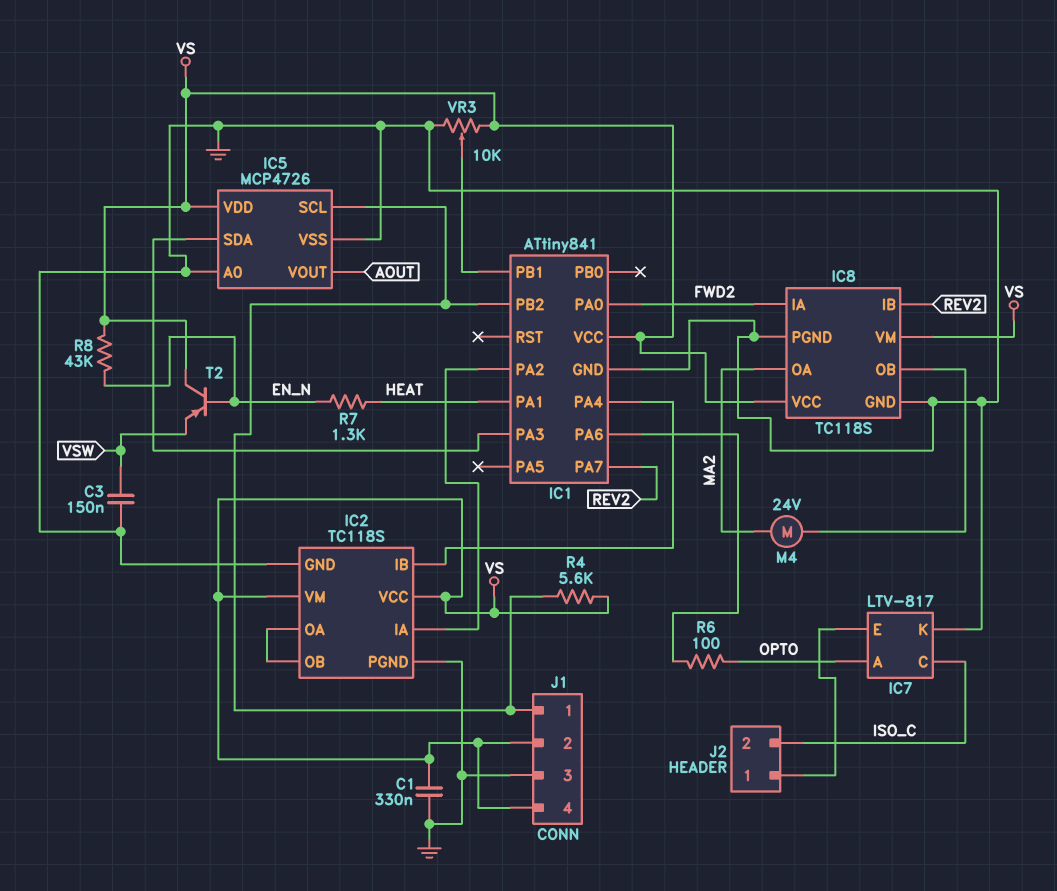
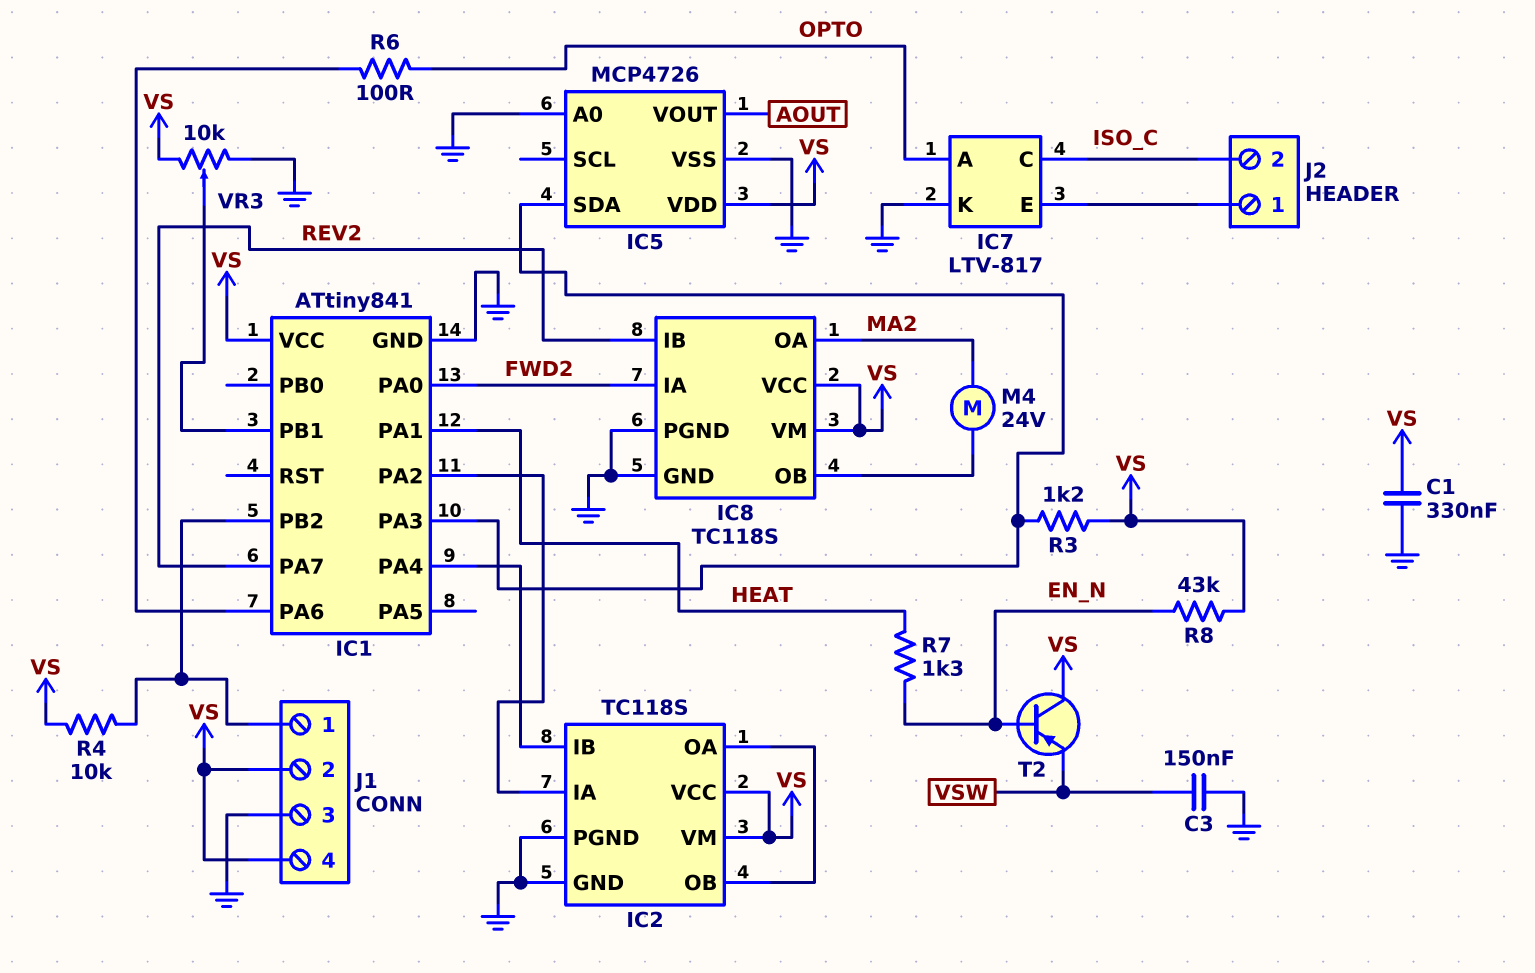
IC5 pin SCL: IC1/PB2 -> none
R3: none -> 1.2k (IC1/PA3, VS)
R4: 5.6k (IC1/PB2, VS) -> 10k (IC1/PB2, VS)

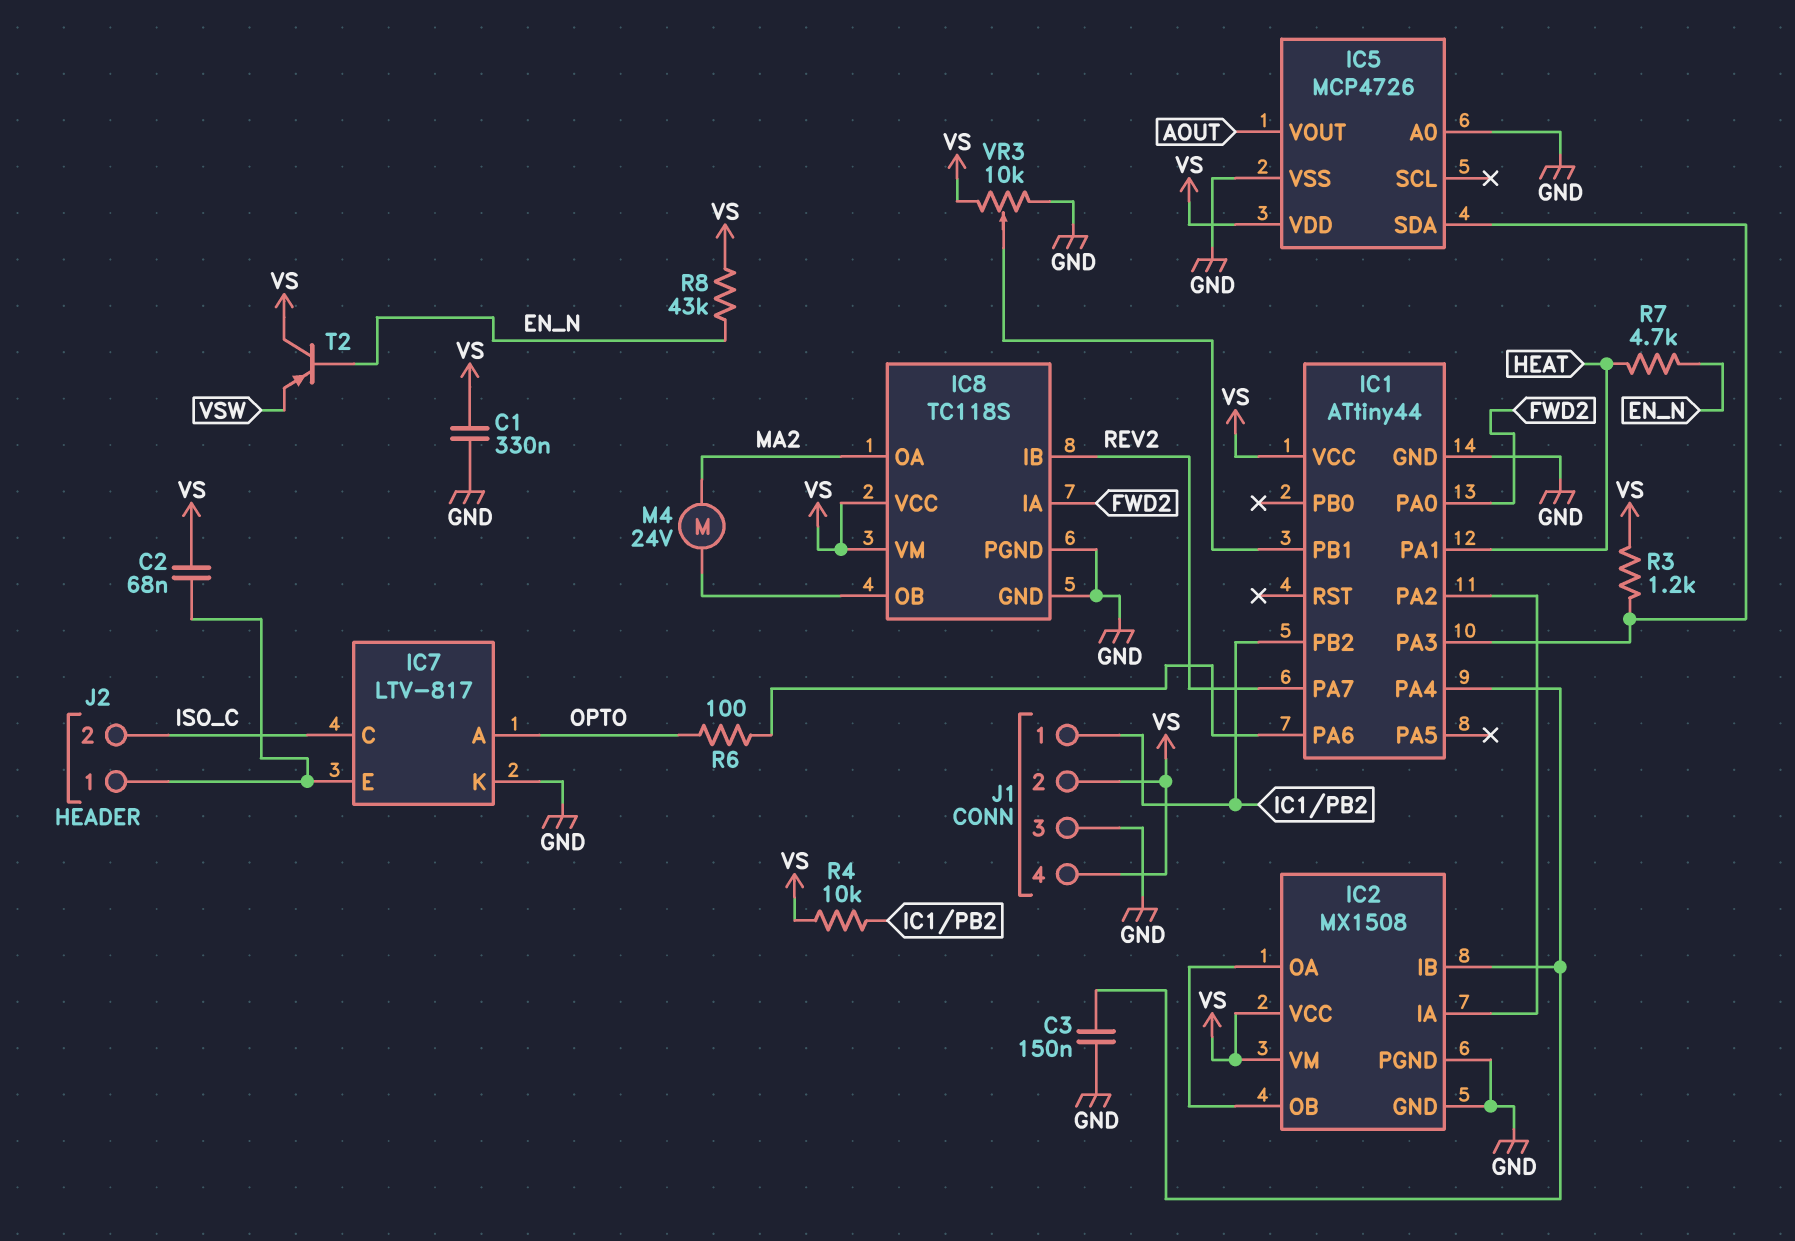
C2: none -> 68nF (IC7/E, VS)
C3: 150nF (GND, VSW) -> 150nF (GND, IC1/PA4)
IC1: ATtiny841 -> ATtiny44
IC2: TC118S -> MX1508
R7: 1.3k (EN_N, HEAT) -> 4.7k (EN_N, HEAT)

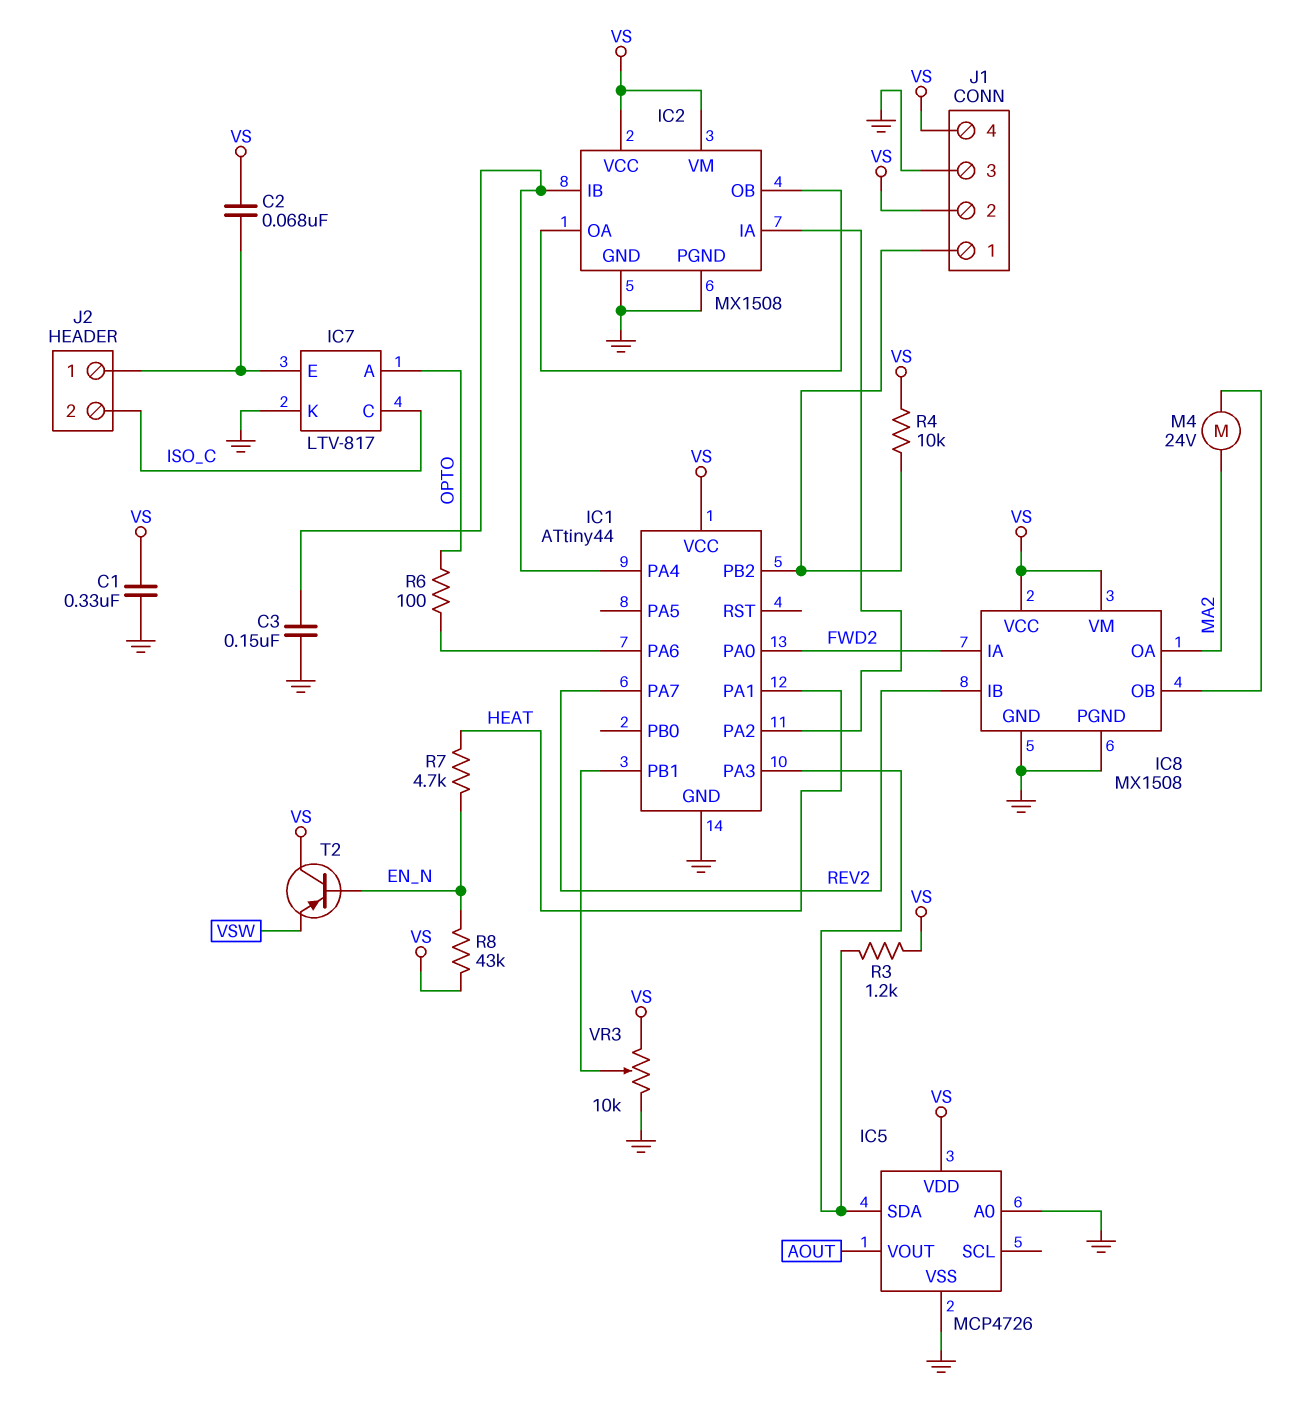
IC8: TC118S -> MX1508

